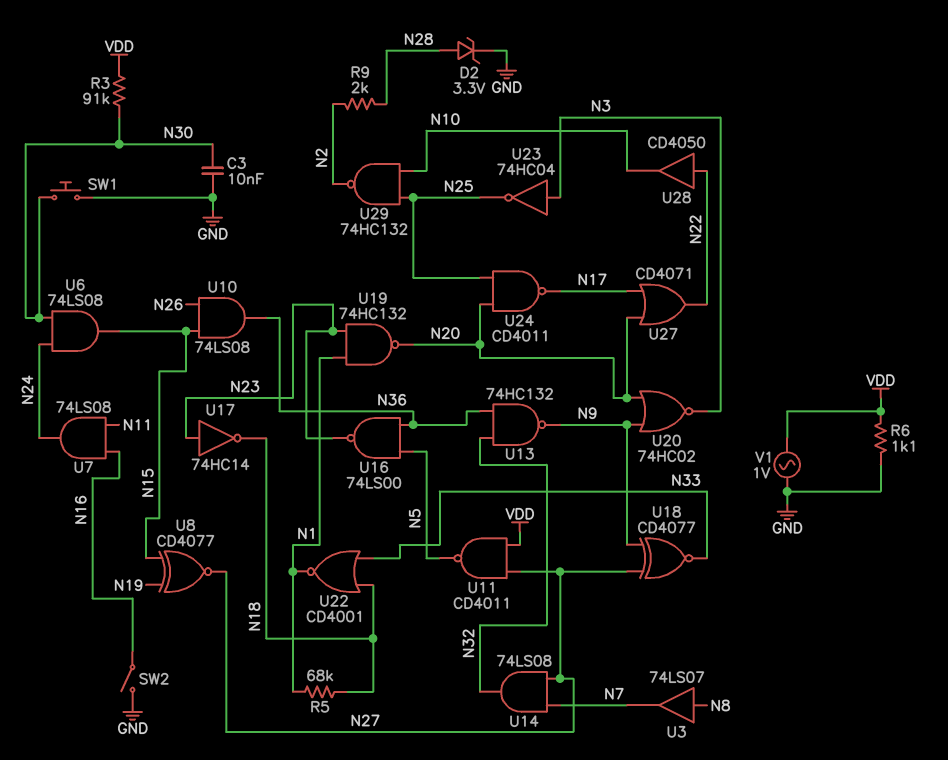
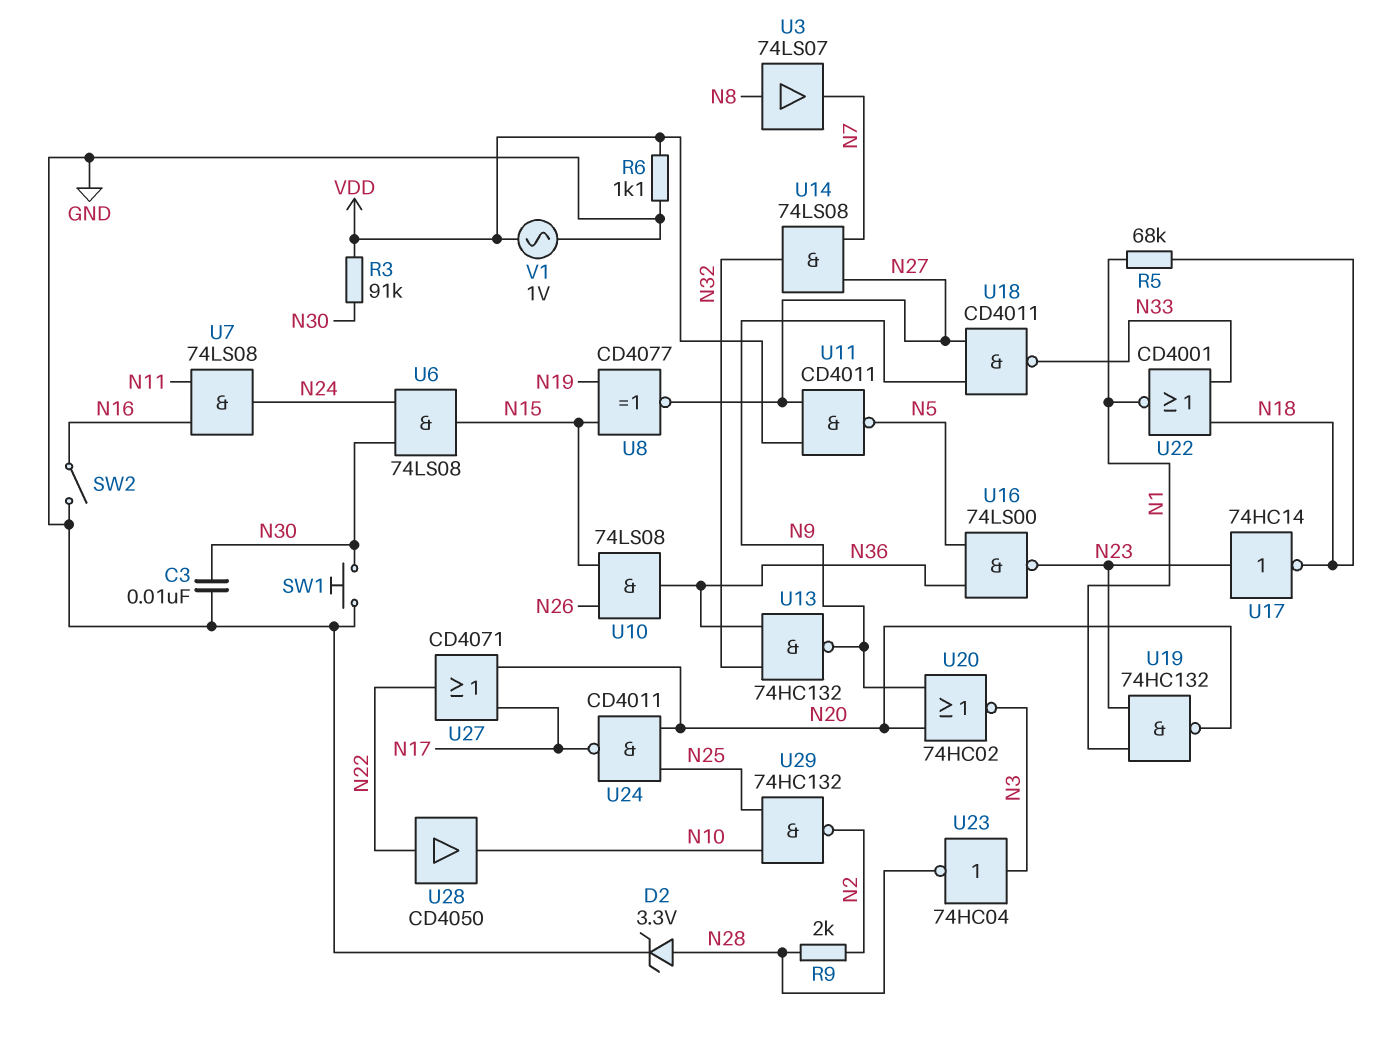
U18: XNOR CD4077 (in N9, in N27, out N33) -> NAND CD4011 (in N9, in N27, out N33)
U23: NOT 74HC04 (in N3, out N25) -> NOT 74HC04 (in N3, out N28)

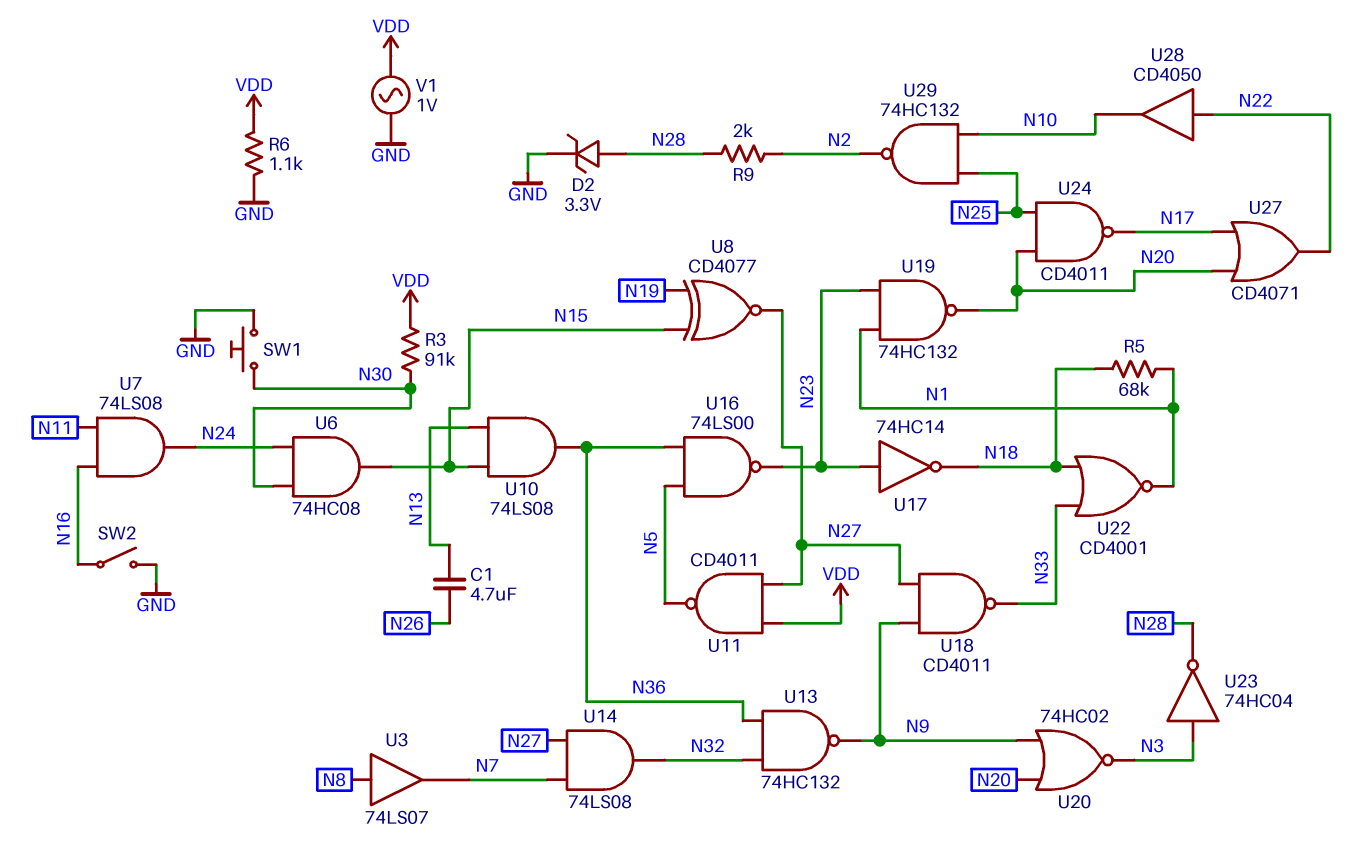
C1: none -> 4.7uF (N13, N26)
C3: 10nF (GND, N30) -> none
U6: AND 74LS08 (in N24, in N30, out N15) -> AND 74HC08 (in N24, in N30, out N15)
U10: AND 74LS08 (in N15, in N26, out N36) -> AND 74LS08 (in N13, in N15, out N36)

